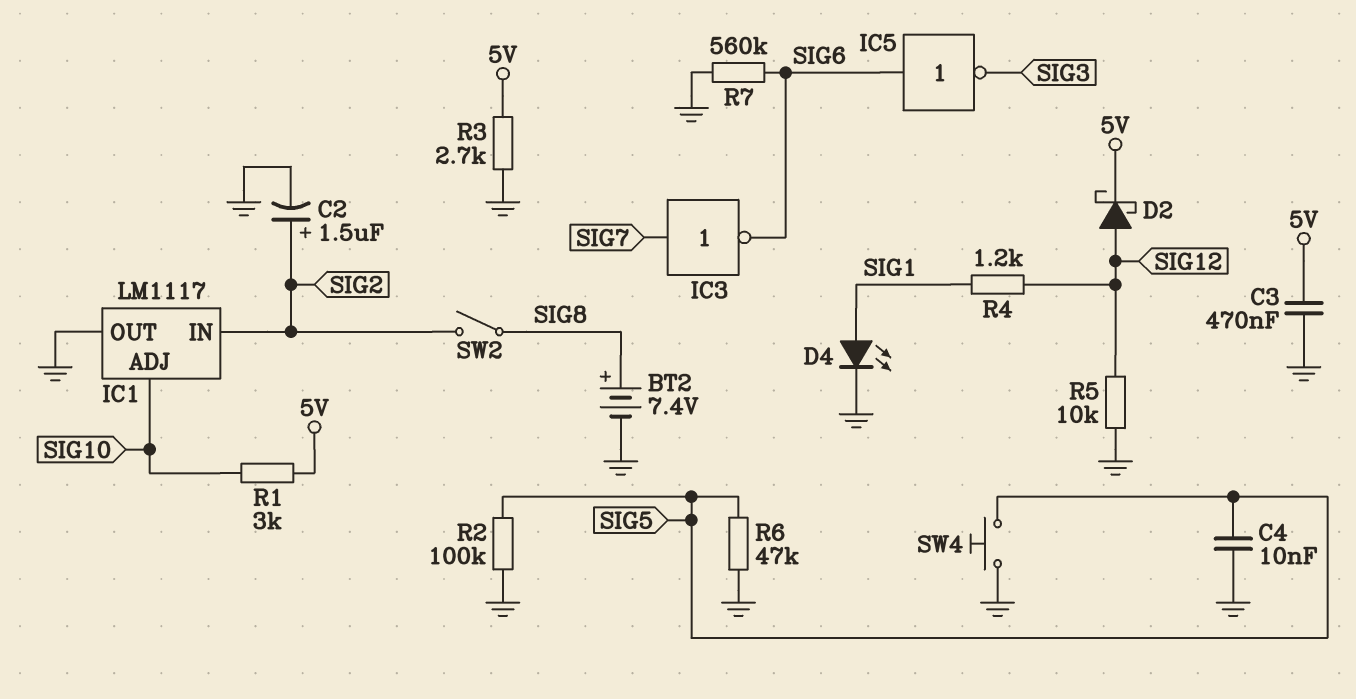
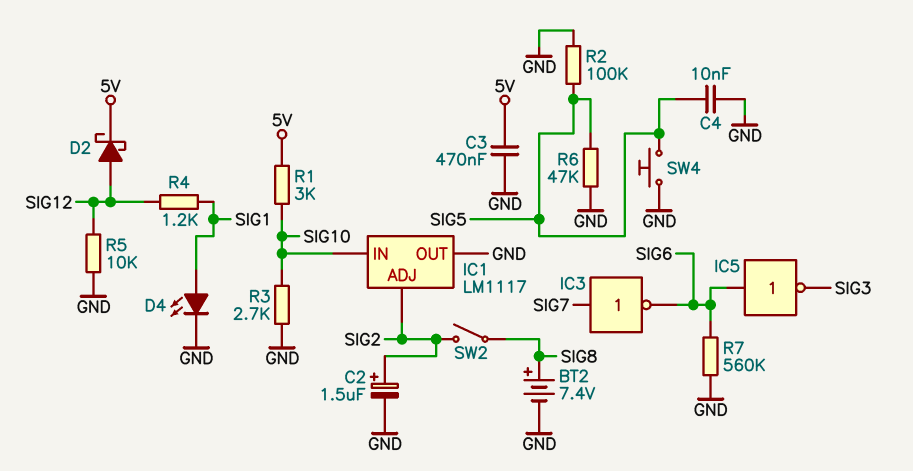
IC1 pin ADJ: SIG10 -> SIG2
IC1 pin IN: SIG2 -> SIG10
R3: 2.7k (5V, GND) -> 2.7k (GND, SIG10)

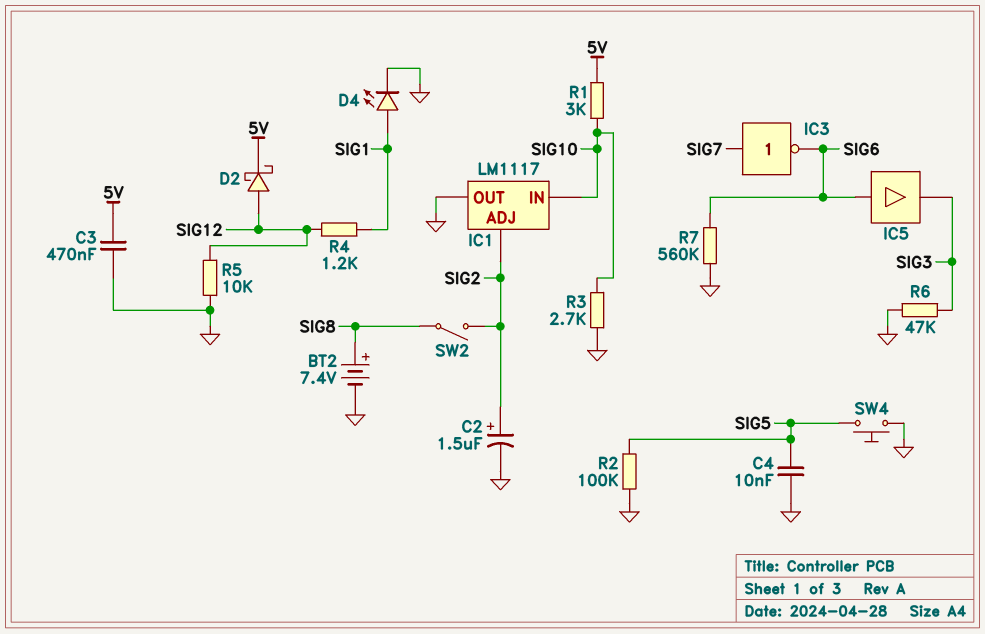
IC5: NOT (in SIG6, out SIG3) -> buffer (in SIG6, out SIG3)
R6: 47k (GND, SIG5) -> 47k (GND, SIG3)

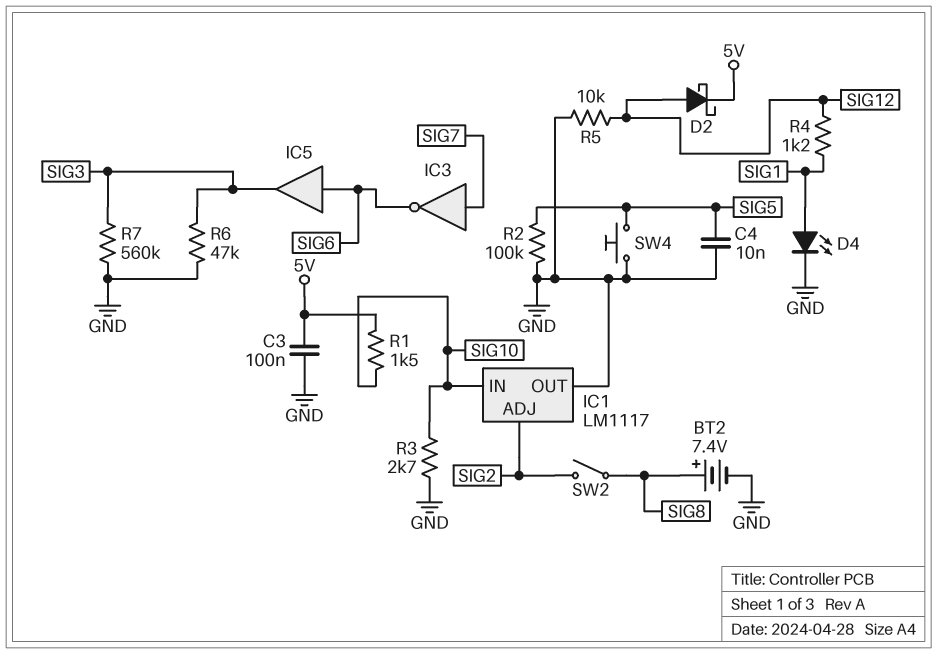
C2: 1.5uF (plus SIG2, minus GND) -> none
C3: 470nF (5V, GND) -> 100nF (5V, GND)
R1: 3k (5V, SIG10) -> 1.5k (5V, SIG10)
R7: 560k (GND, SIG6) -> 560k (GND, SIG3)

